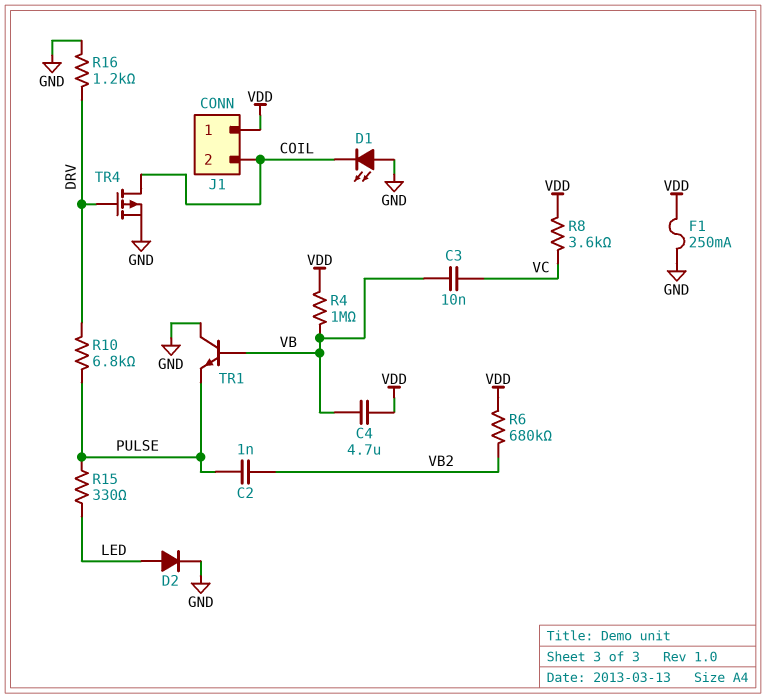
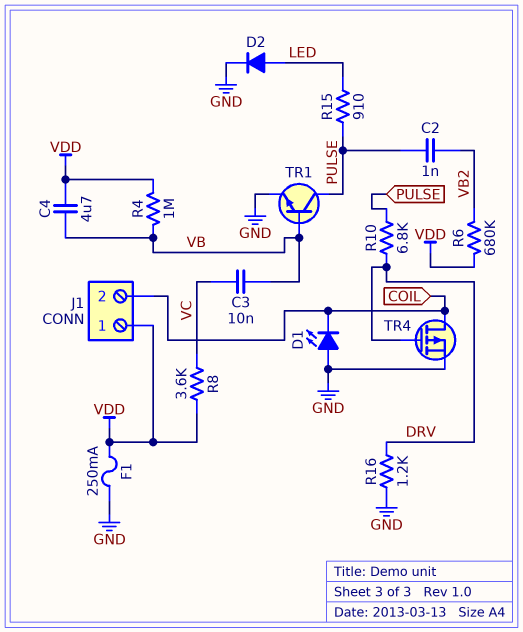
R15: 330 (LED, PULSE) -> 910 (LED, PULSE)
TR1: NPN (B VB, C GND, E PULSE) -> NPN (B VB, C PULSE, E GND)

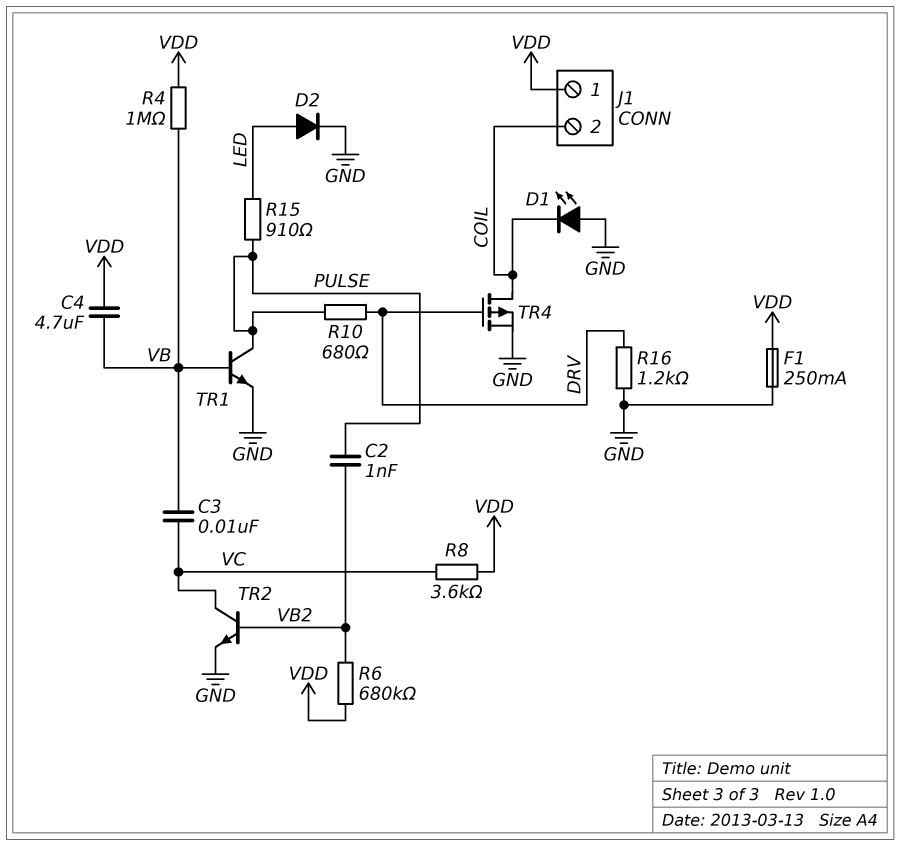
R10: 6.8k (DRV, PULSE) -> 680 (DRV, PULSE)
TR2: none -> NPN (B VB2, C VC, E GND)

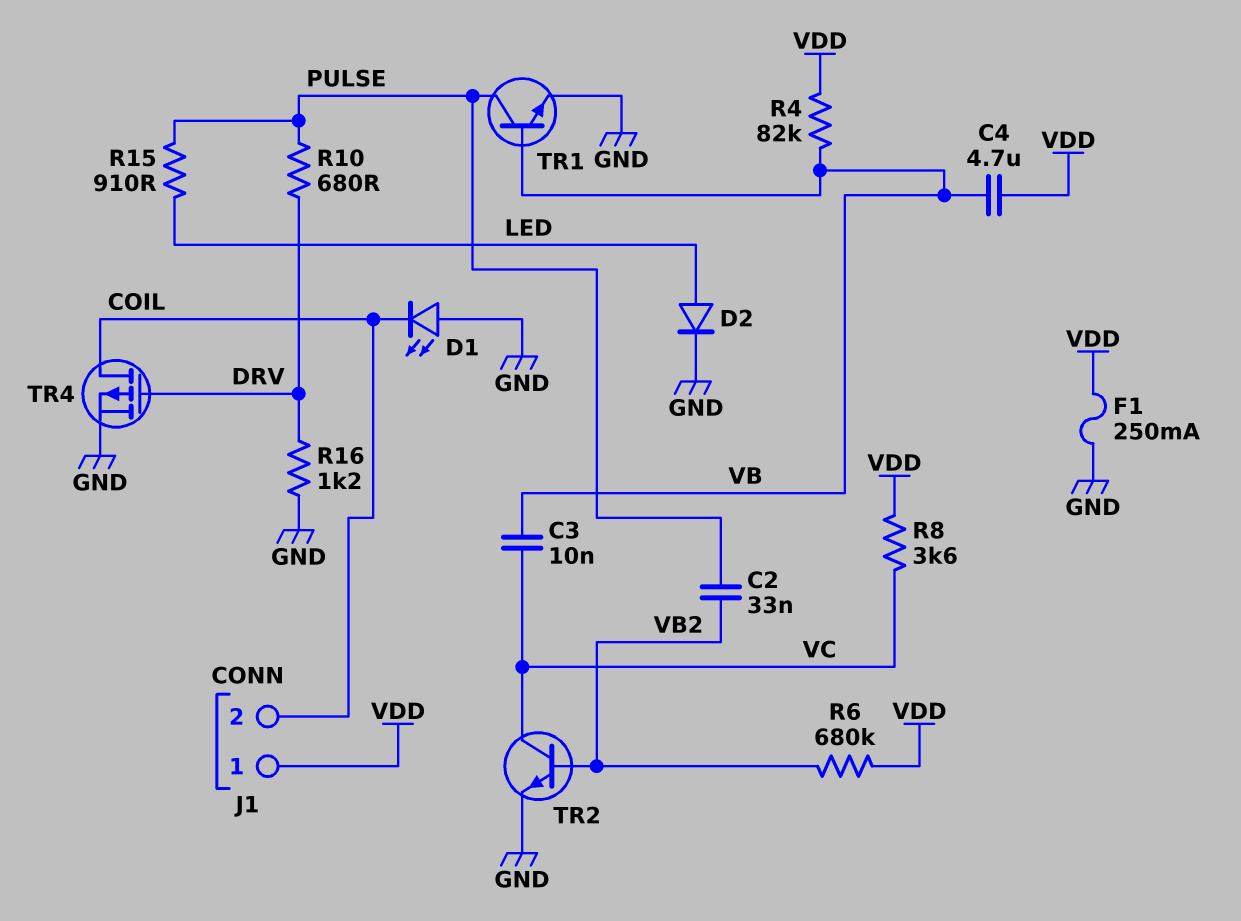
C2: 1nF (PULSE, VB2) -> 33nF (PULSE, VB2)
R4: 1M (VB, VDD) -> 82k (VB, VDD)

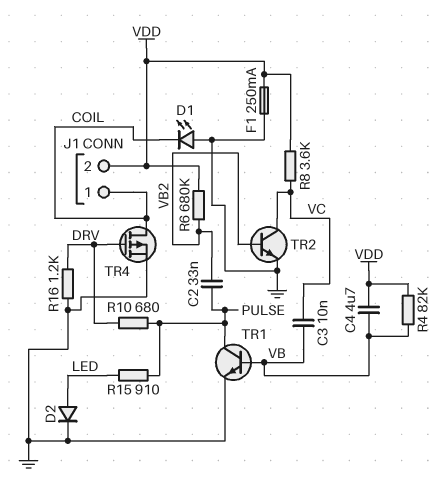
J1 pin 1: VDD -> COIL
J1 pin 2: COIL -> VDD

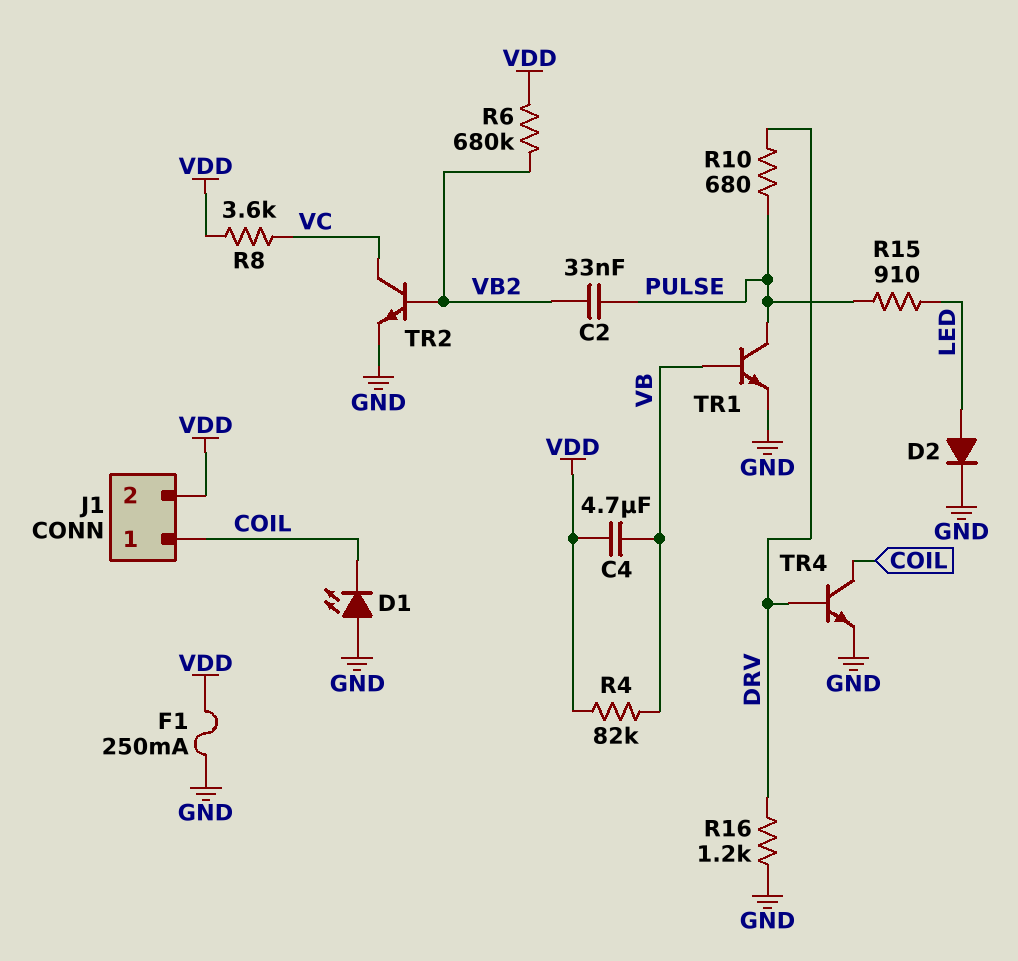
C3: 10nF (VB, VC) -> none
TR4: PMOS (G DRV, D COIL, S GND) -> NPN (B DRV, C COIL, E GND)

